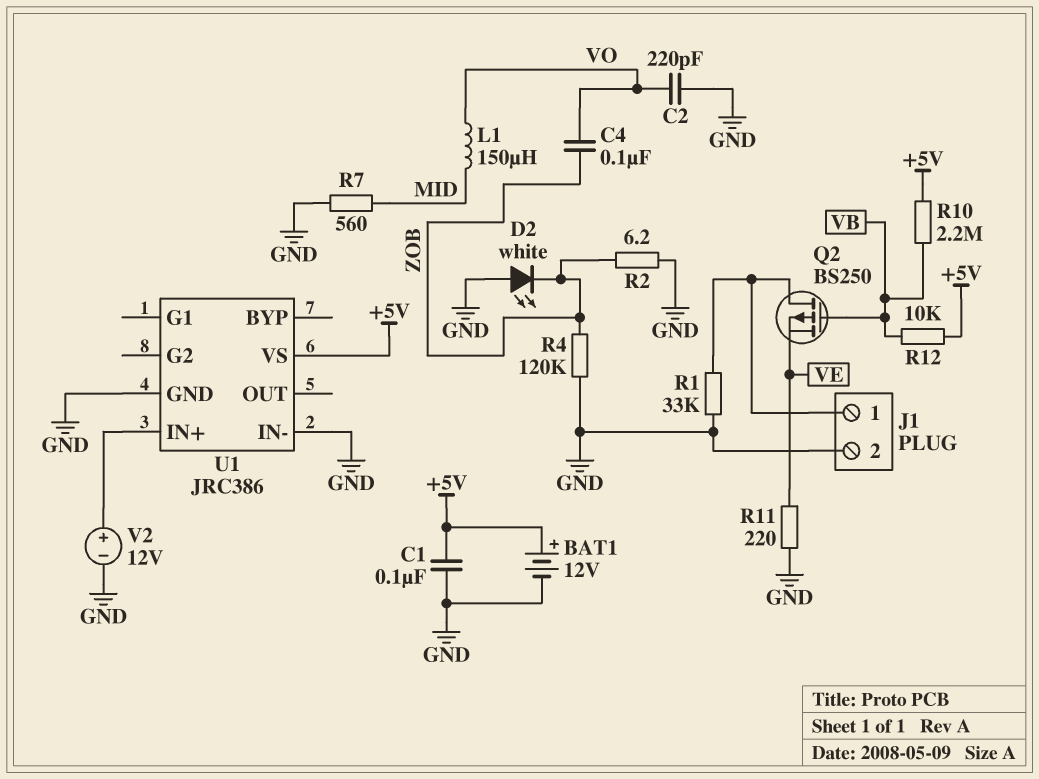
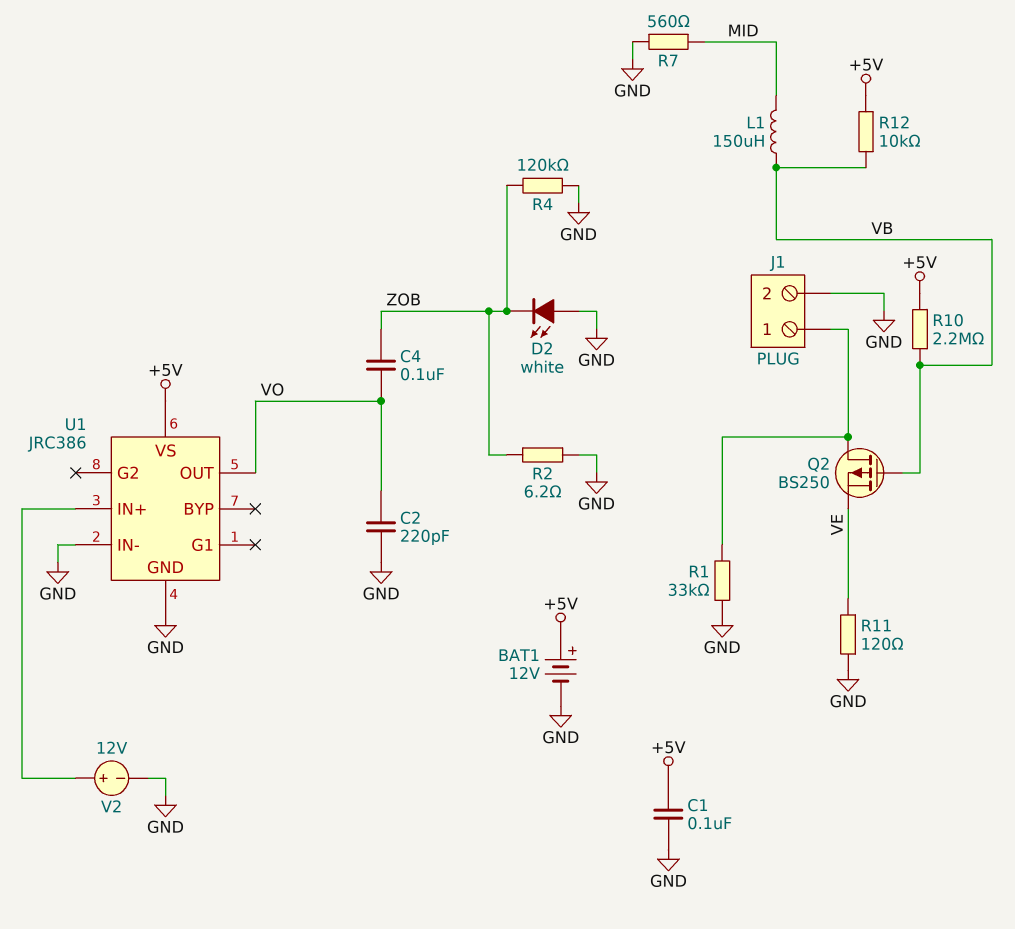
L1: 150uH (MID, VO) -> 150uH (MID, VB)
R11: 220 (GND, VE) -> 120 (GND, VE)
U1 pin OUT: none -> VO

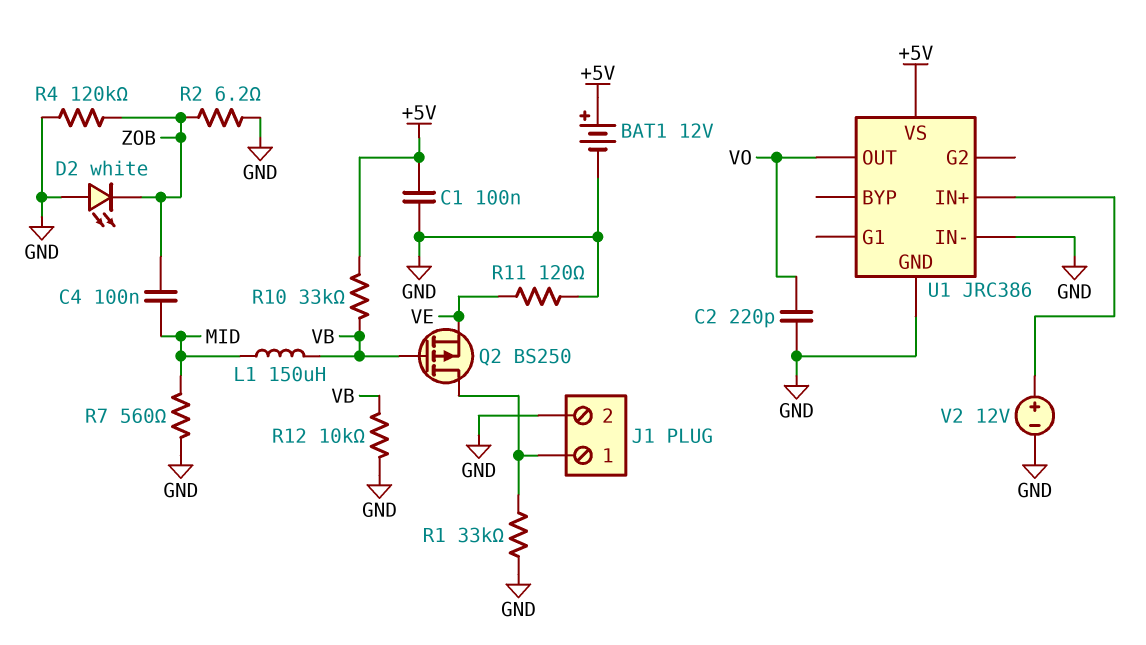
C4: 100nF (VO, ZOB) -> 100nF (MID, ZOB)
R10: 2.2M (+5V, VB) -> 33k (+5V, VB)
R12: 10k (+5V, VB) -> 10k (GND, VB)

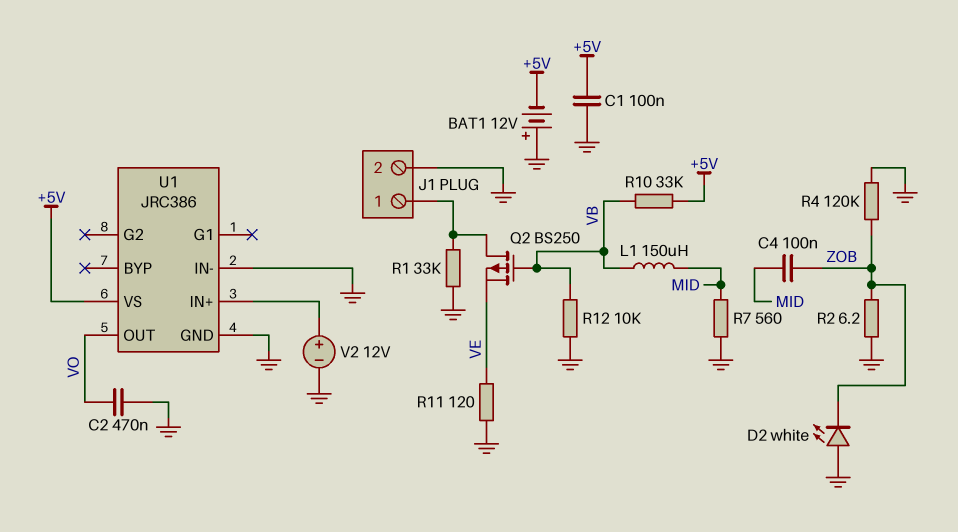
BAT1: 12V (plus +5V, minus GND) -> 12V (plus GND, minus +5V)
C2: 220pF (GND, VO) -> 470nF (GND, VO)

